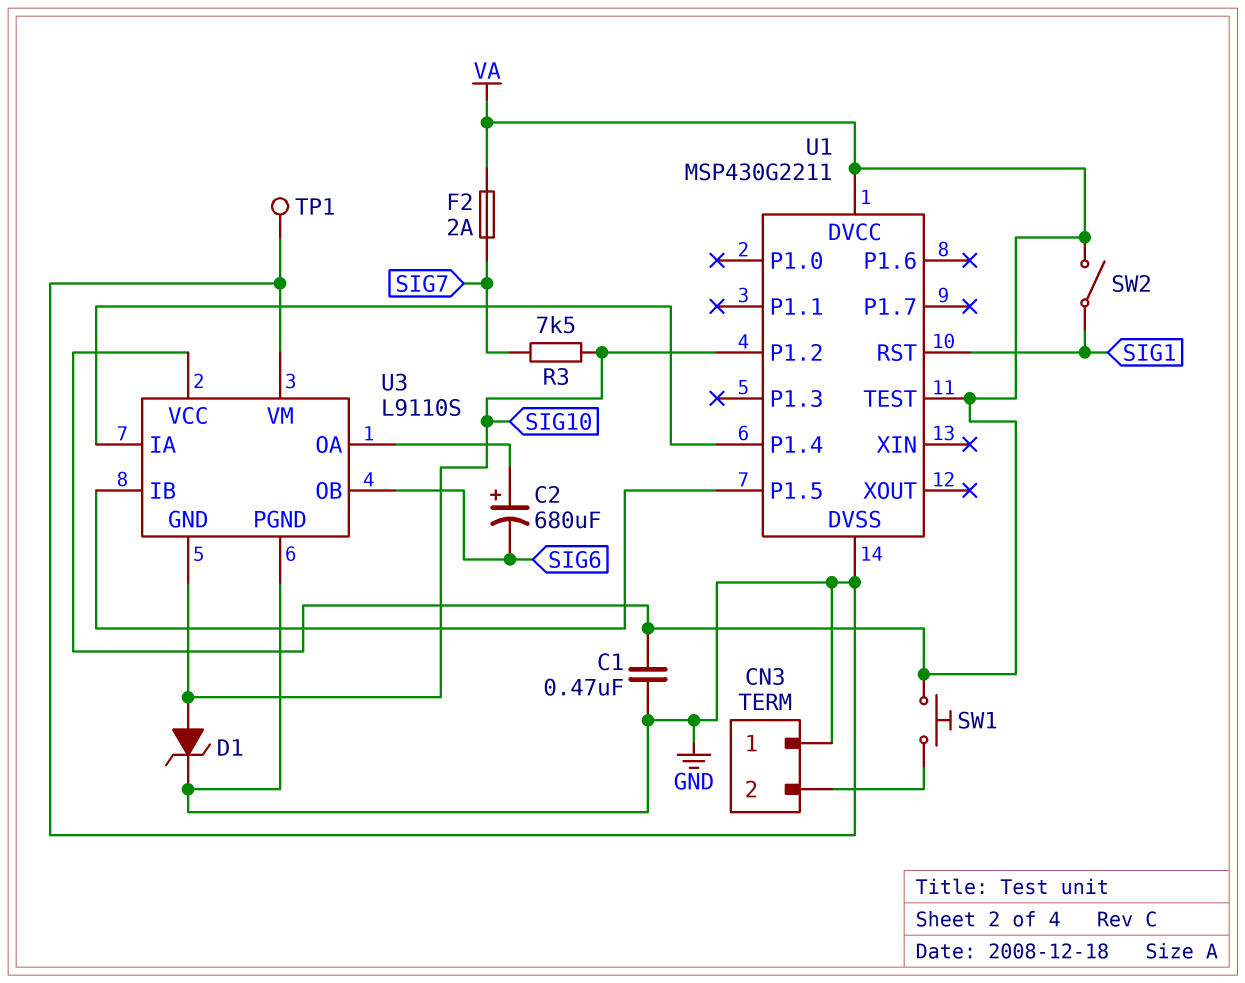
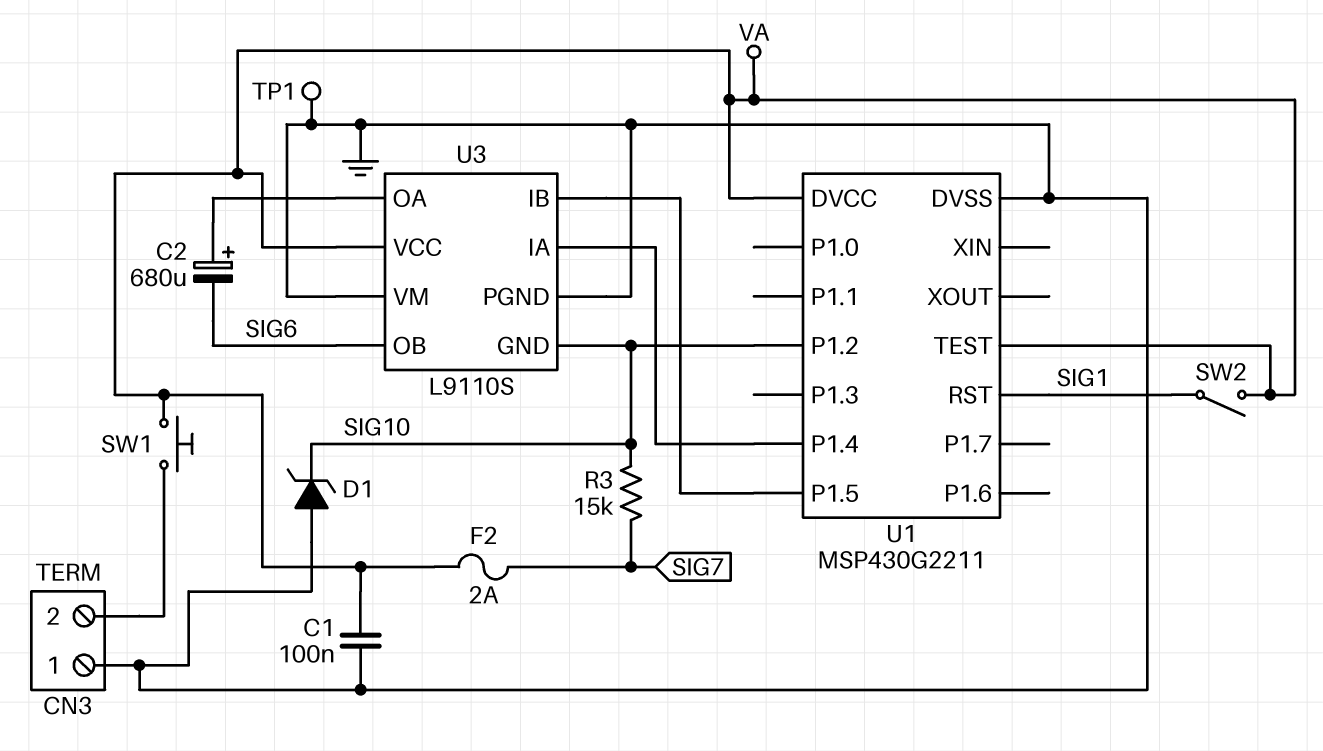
C1: 470nF (GND, VA) -> 100nF (GND, VA)
D1: zener (A SIG10, K GND) -> zener (A GND, K SIG10)
R3: 7.5k (SIG7, SIG10) -> 15k (SIG7, SIG10)

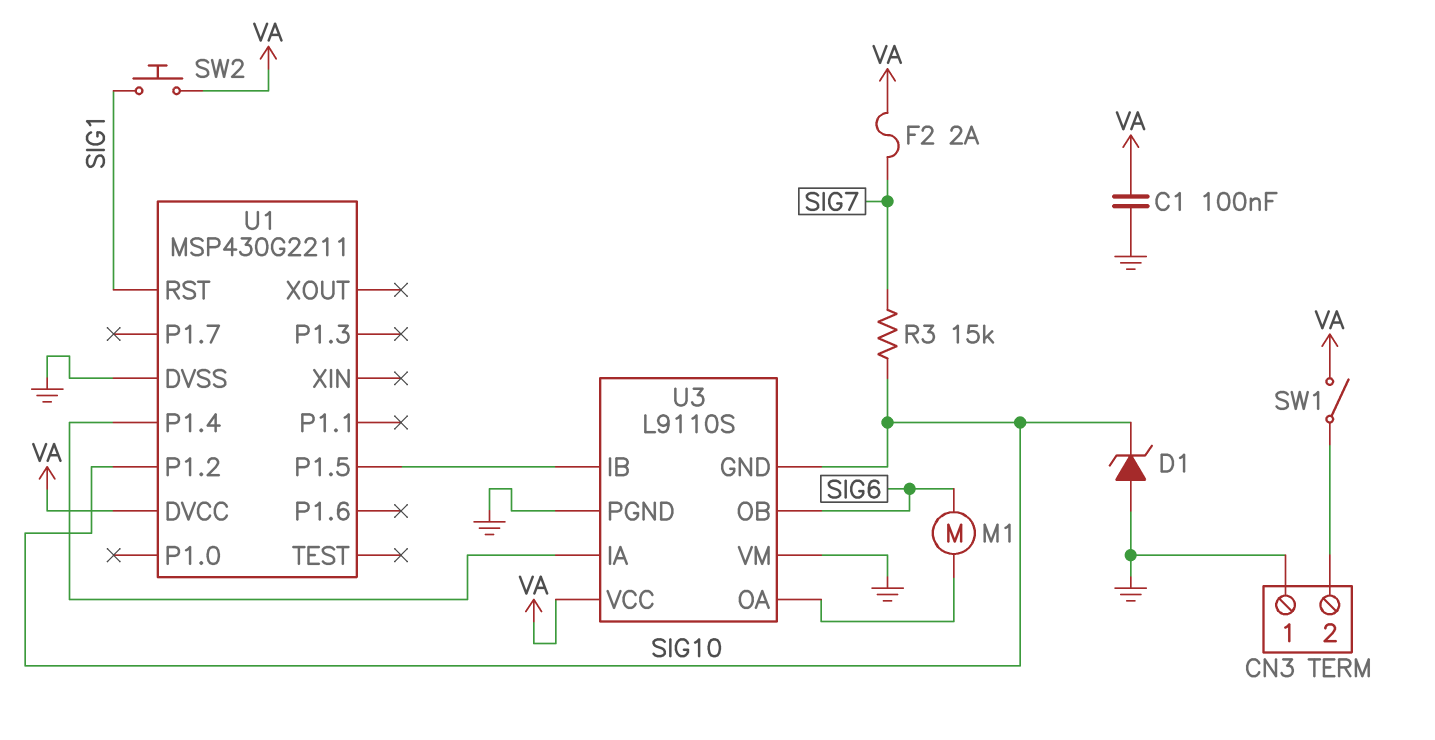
C2: 680uF (plus U3/OA, minus SIG6) -> none
M1: none -> motor (SIG6, U3/OA)
SW1: button (CN3/2, VA) -> switch (CN3/2, VA)
SW2: switch (SIG1, VA) -> button (SIG1, VA)
TP1: test point (GND) -> none
U1 pin TEST: VA -> none

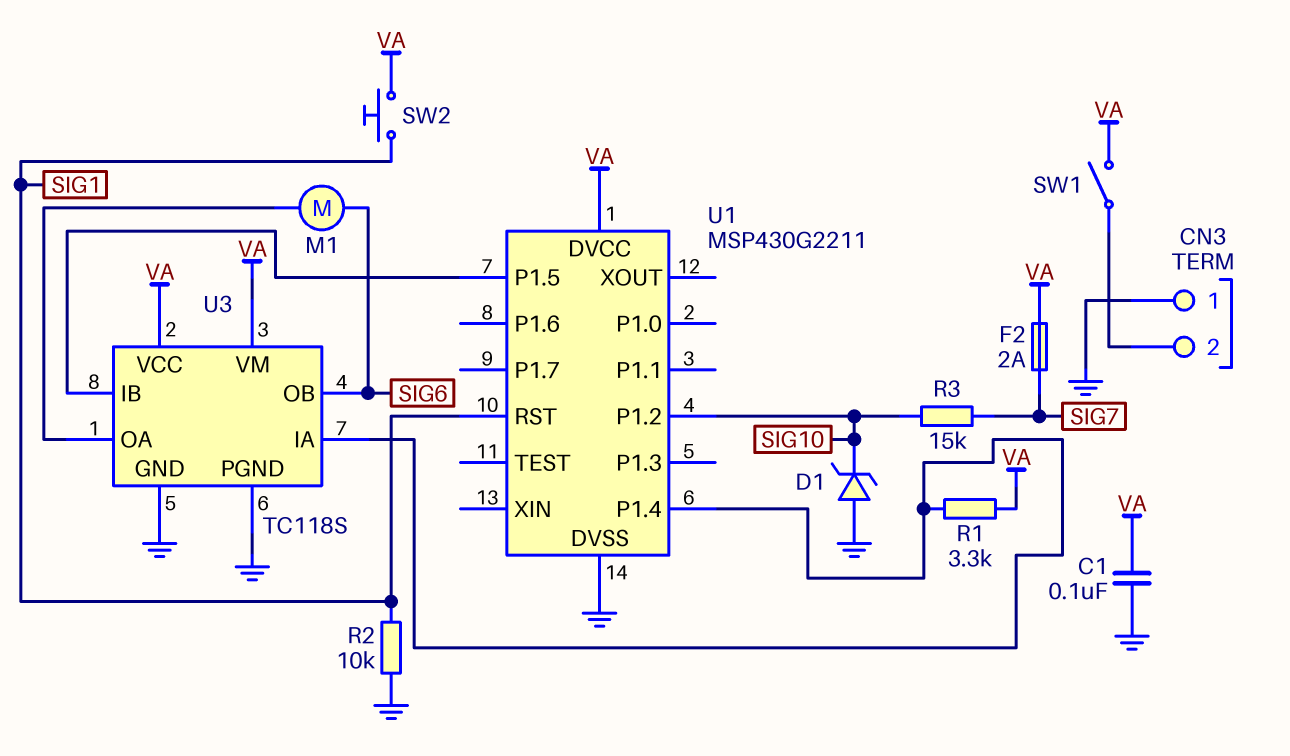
R1: none -> 3.3k (U1/P1.4, VA)
R2: none -> 10k (GND, SIG1)
U3: L9110S -> TC118S
U3 pin GND: SIG10 -> GND
U3 pin VM: GND -> VA

